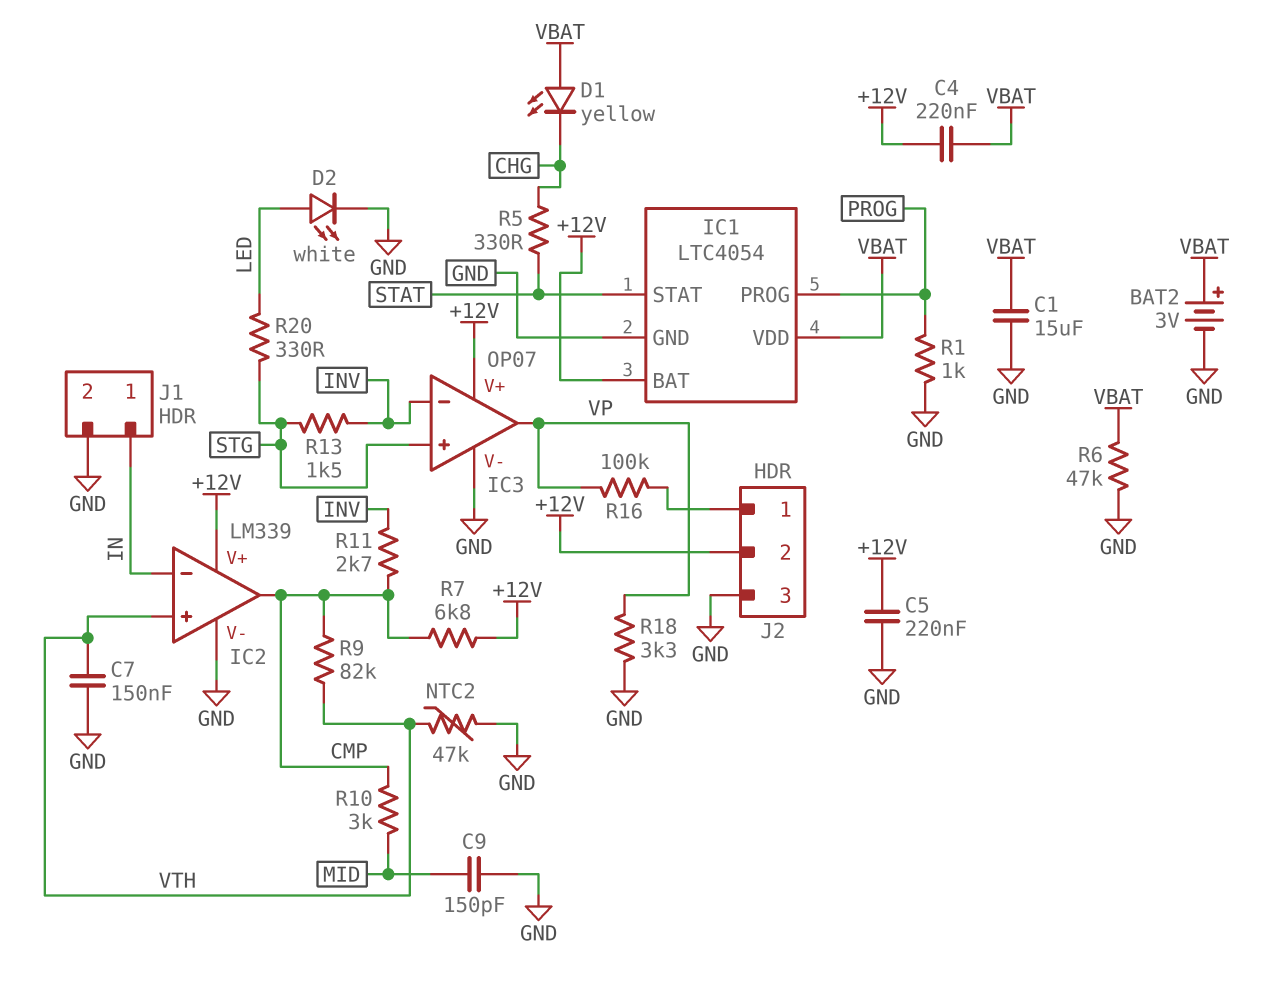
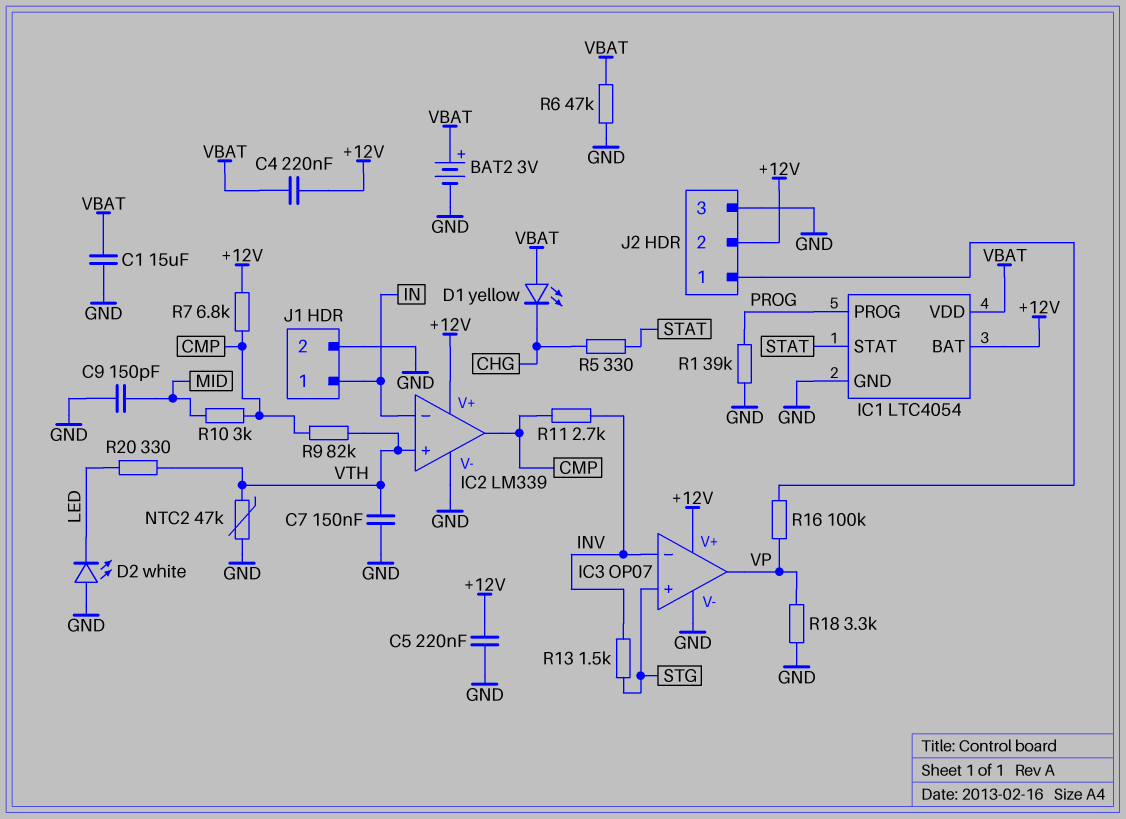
D2: LED white (A LED, K GND) -> LED white (A GND, K LED)
R1: 1k (GND, PROG) -> 39k (GND, PROG)
R20: 330 (LED, STG) -> 330 (LED, VTH)

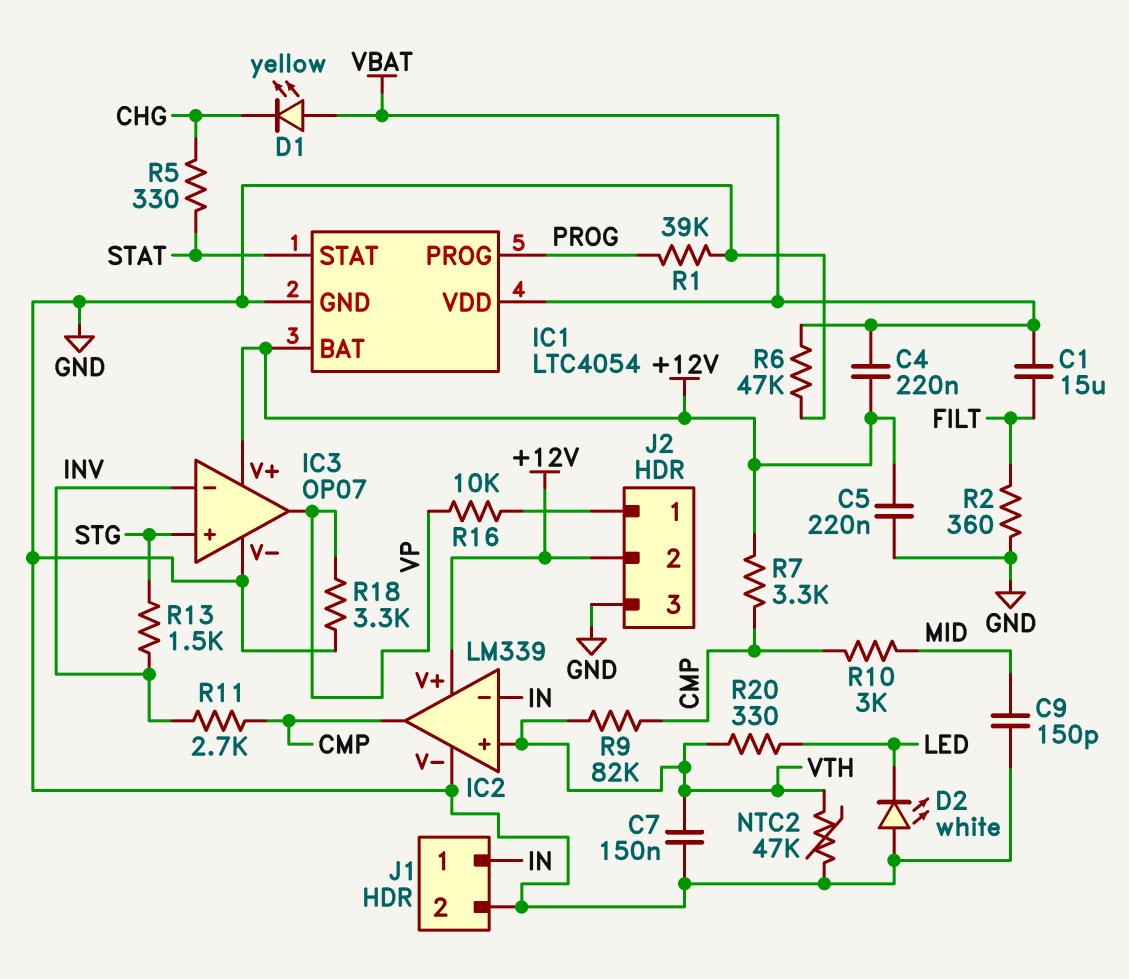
BAT2: 3V (plus VBAT, minus GND) -> none
C1: 15uF (GND, VBAT) -> 15uF (FILT, VBAT)
R2: none -> 360 (FILT, GND)
R7: 6.8k (+12V, CMP) -> 3.3k (+12V, CMP)
R16: 100k (J2/1, VP) -> 10k (J2/1, VP)

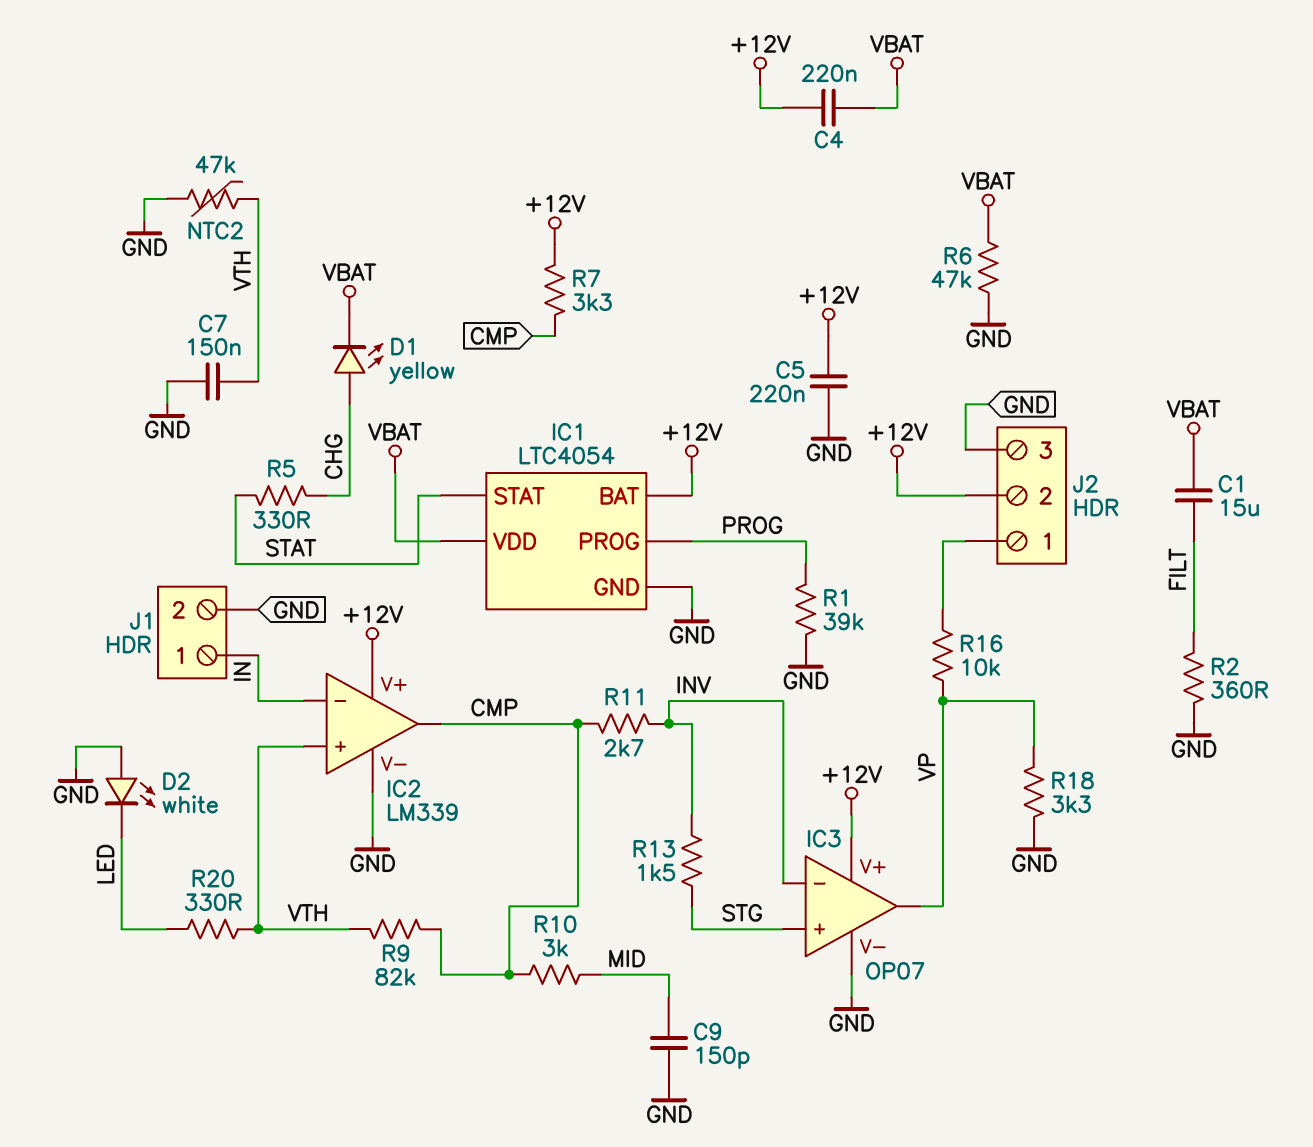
D1: LED yellow (A VBAT, K CHG) -> LED yellow (A CHG, K VBAT)

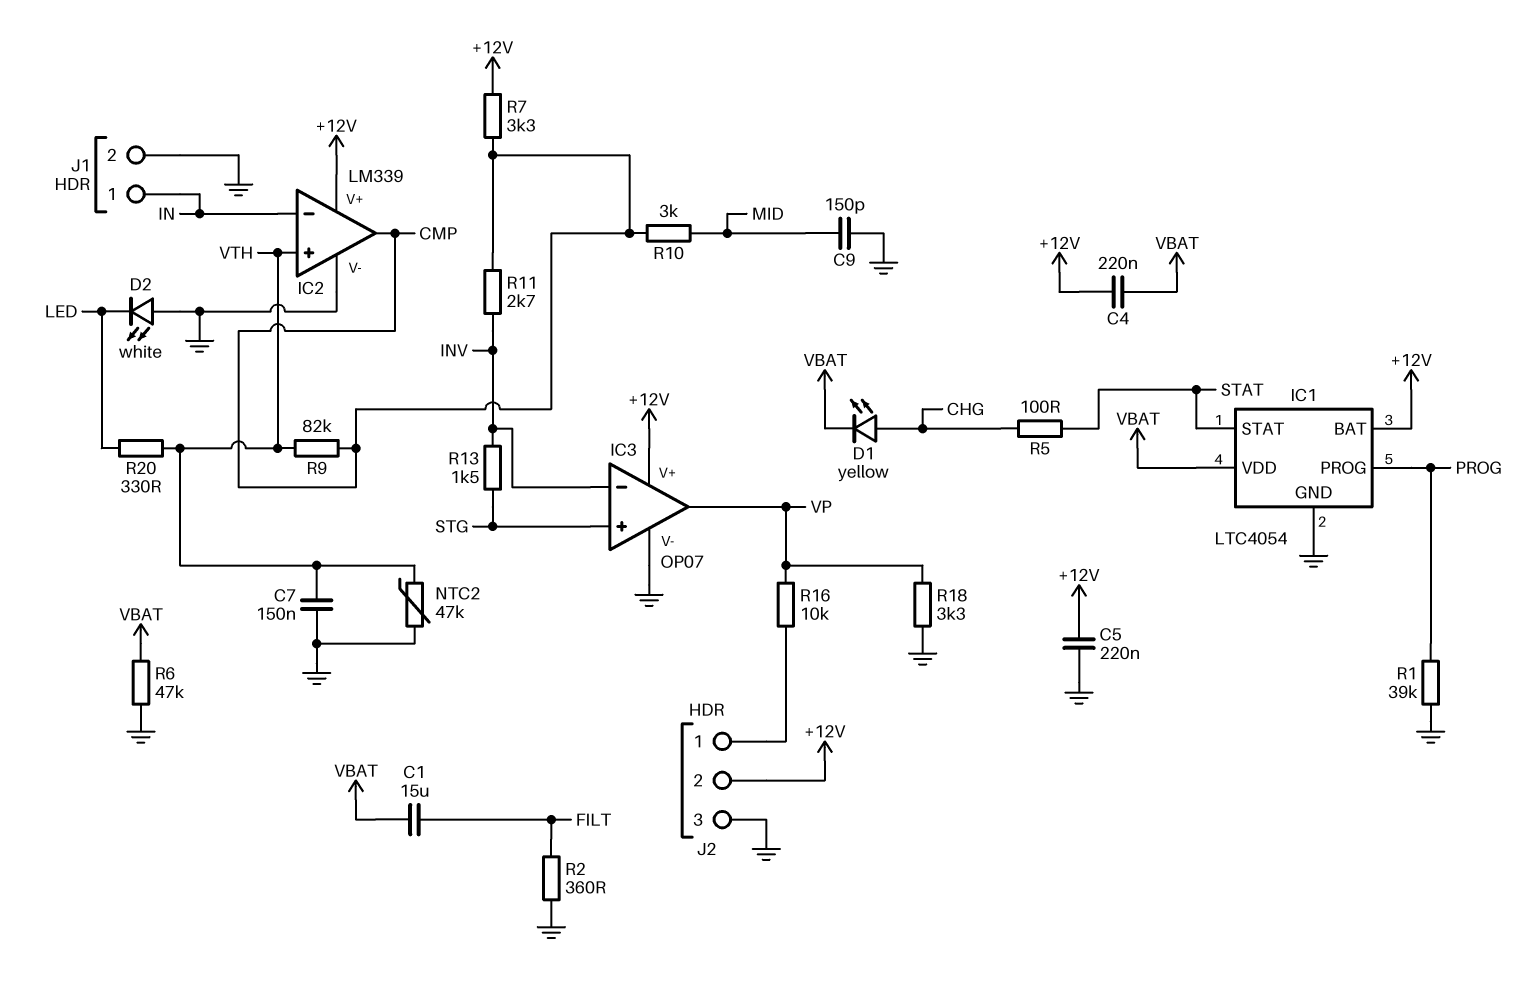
R5: 330 (CHG, STAT) -> 100 (CHG, STAT)

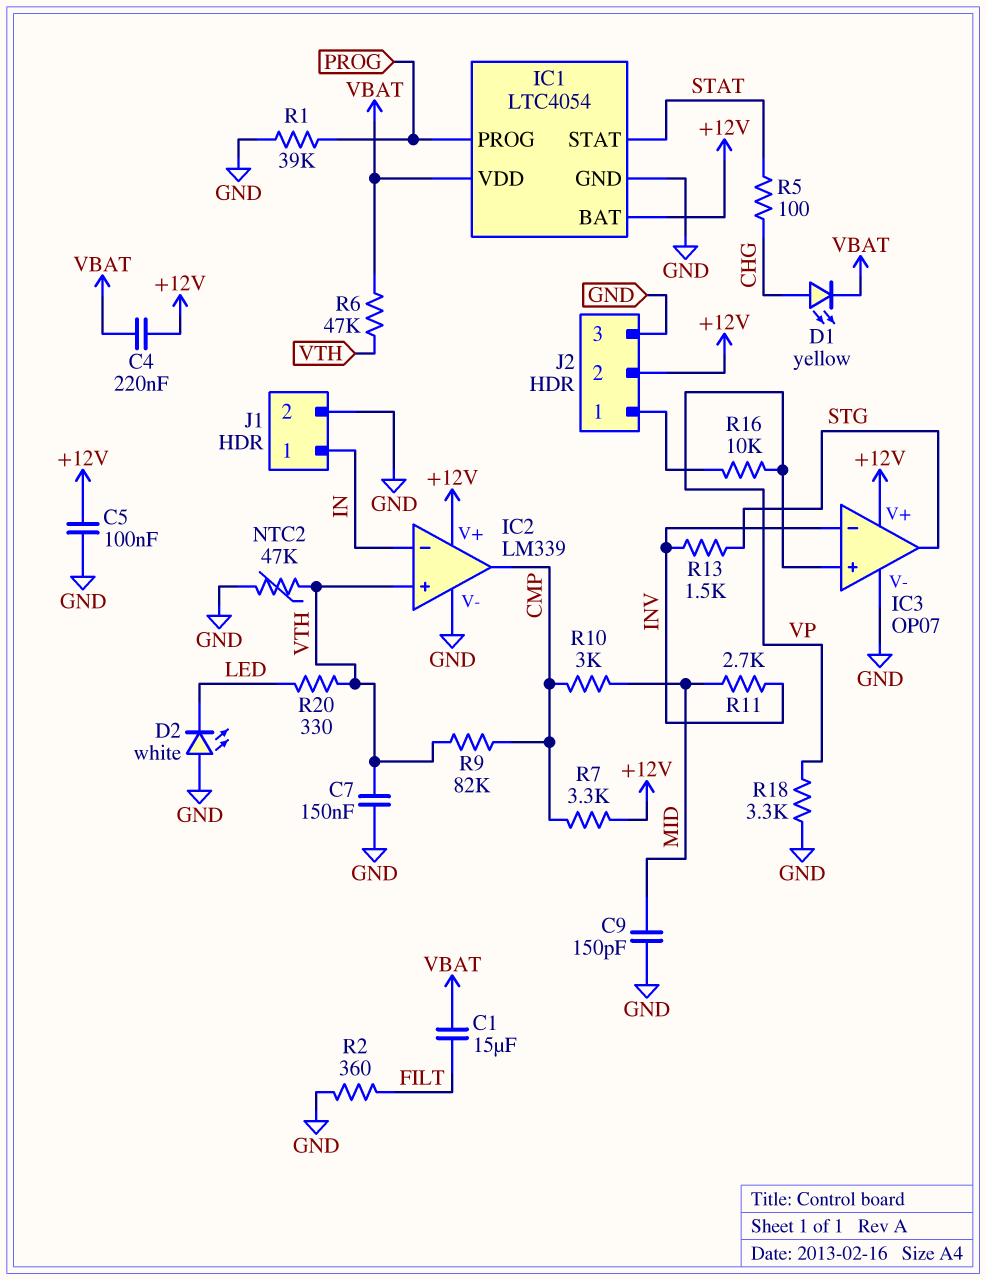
C5: 220nF (+12V, GND) -> 100nF (+12V, GND)
IC3 pin in+: STG -> VP
IC3 pin out: VP -> STG
R6: 47k (GND, VBAT) -> 47k (VBAT, VTH)
R11: 2.7k (CMP, INV) -> 2.7k (INV, MID)

